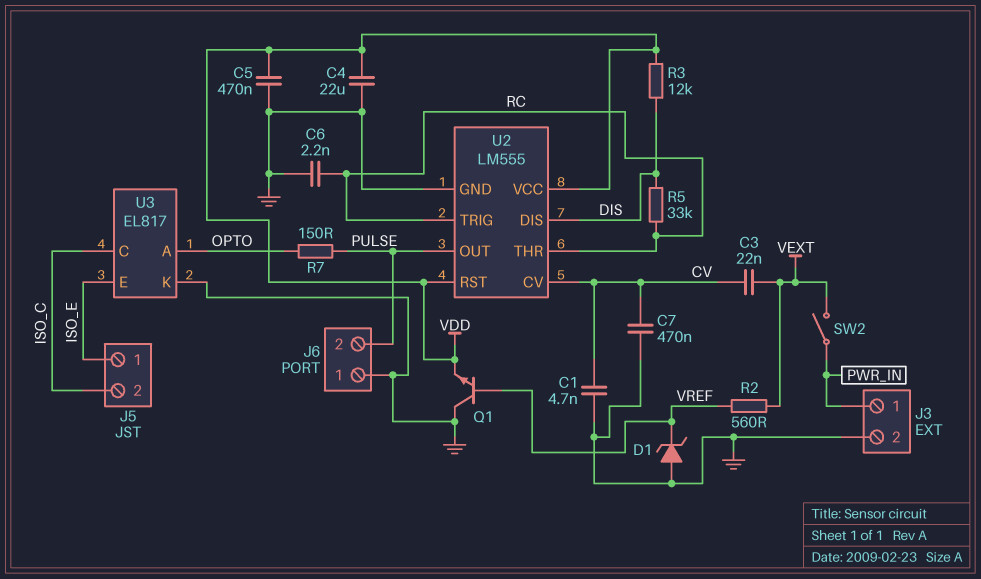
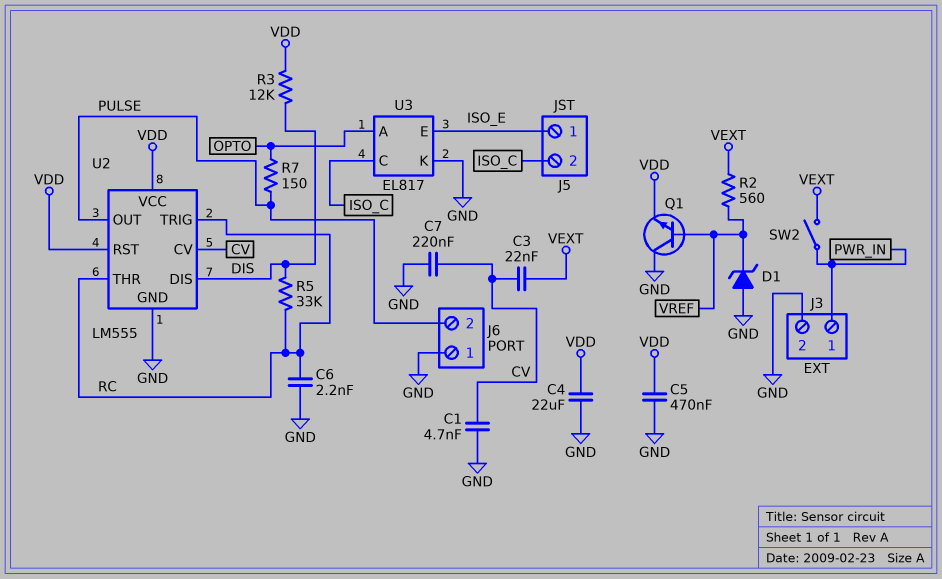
C7: 470nF (CV, GND) -> 220nF (CV, GND)

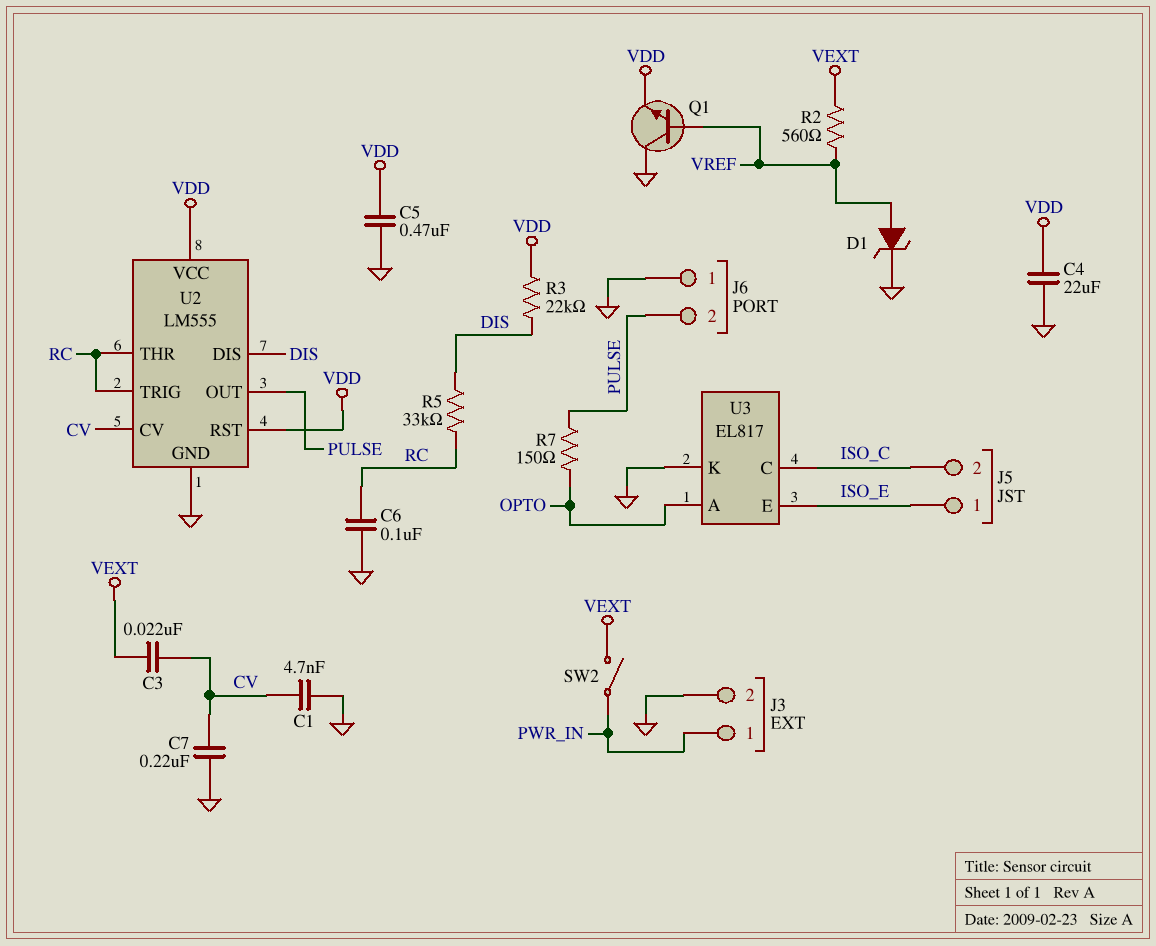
C6: 2.2nF (GND, RC) -> 100nF (GND, RC)
D1: zener (A GND, K VREF) -> zener (A VREF, K GND)
R3: 12k (DIS, VDD) -> 22k (DIS, VDD)

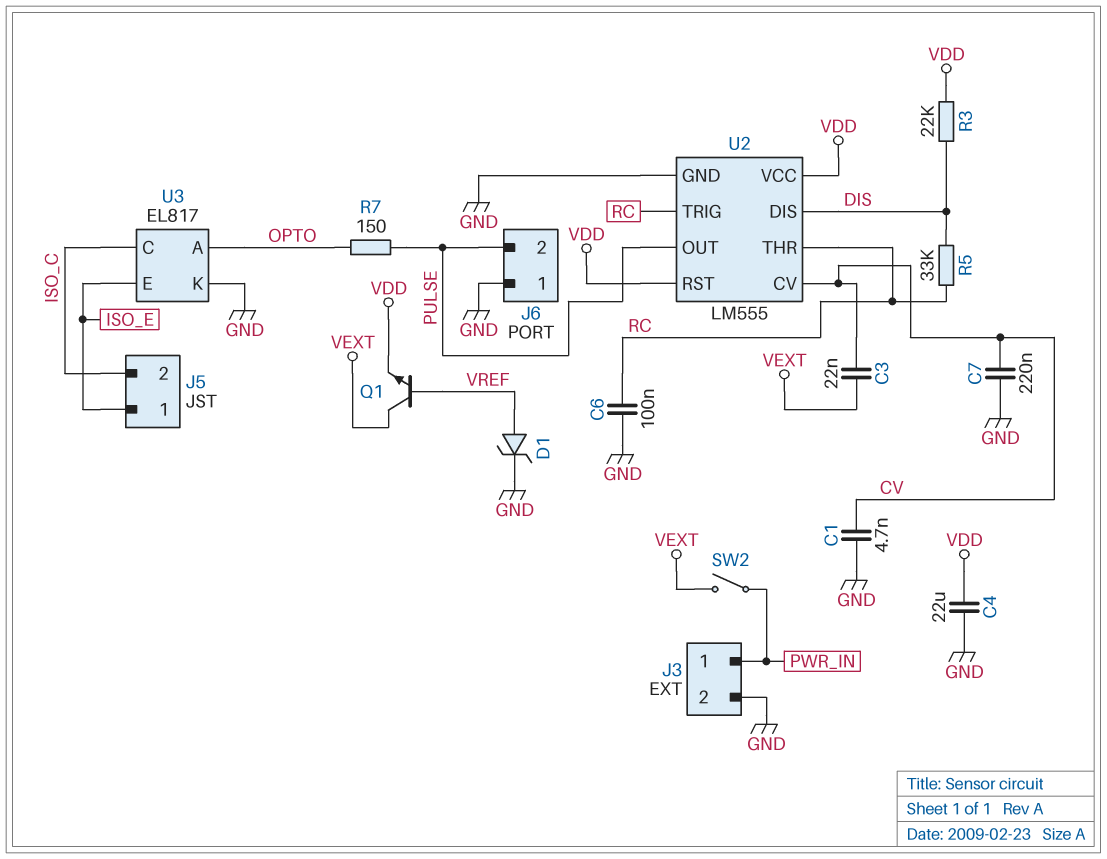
C5: 470nF (GND, VDD) -> none
Q1: NPN (B VREF, C GND, E VDD) -> NPN (B VREF, C VEXT, E VDD)
R2: 560 (VEXT, VREF) -> none

